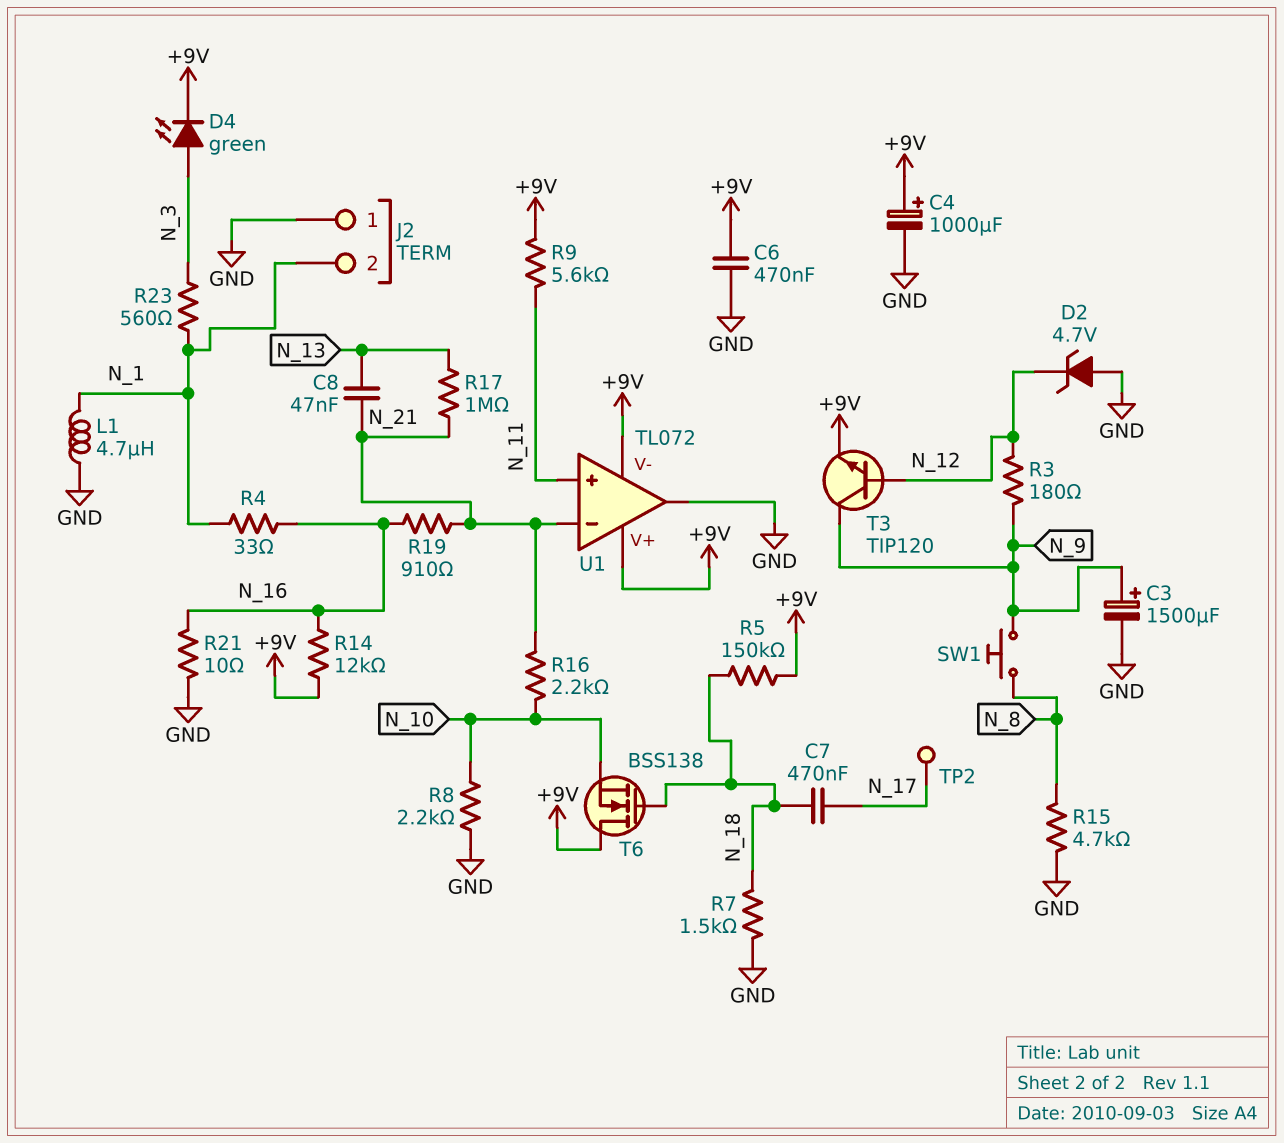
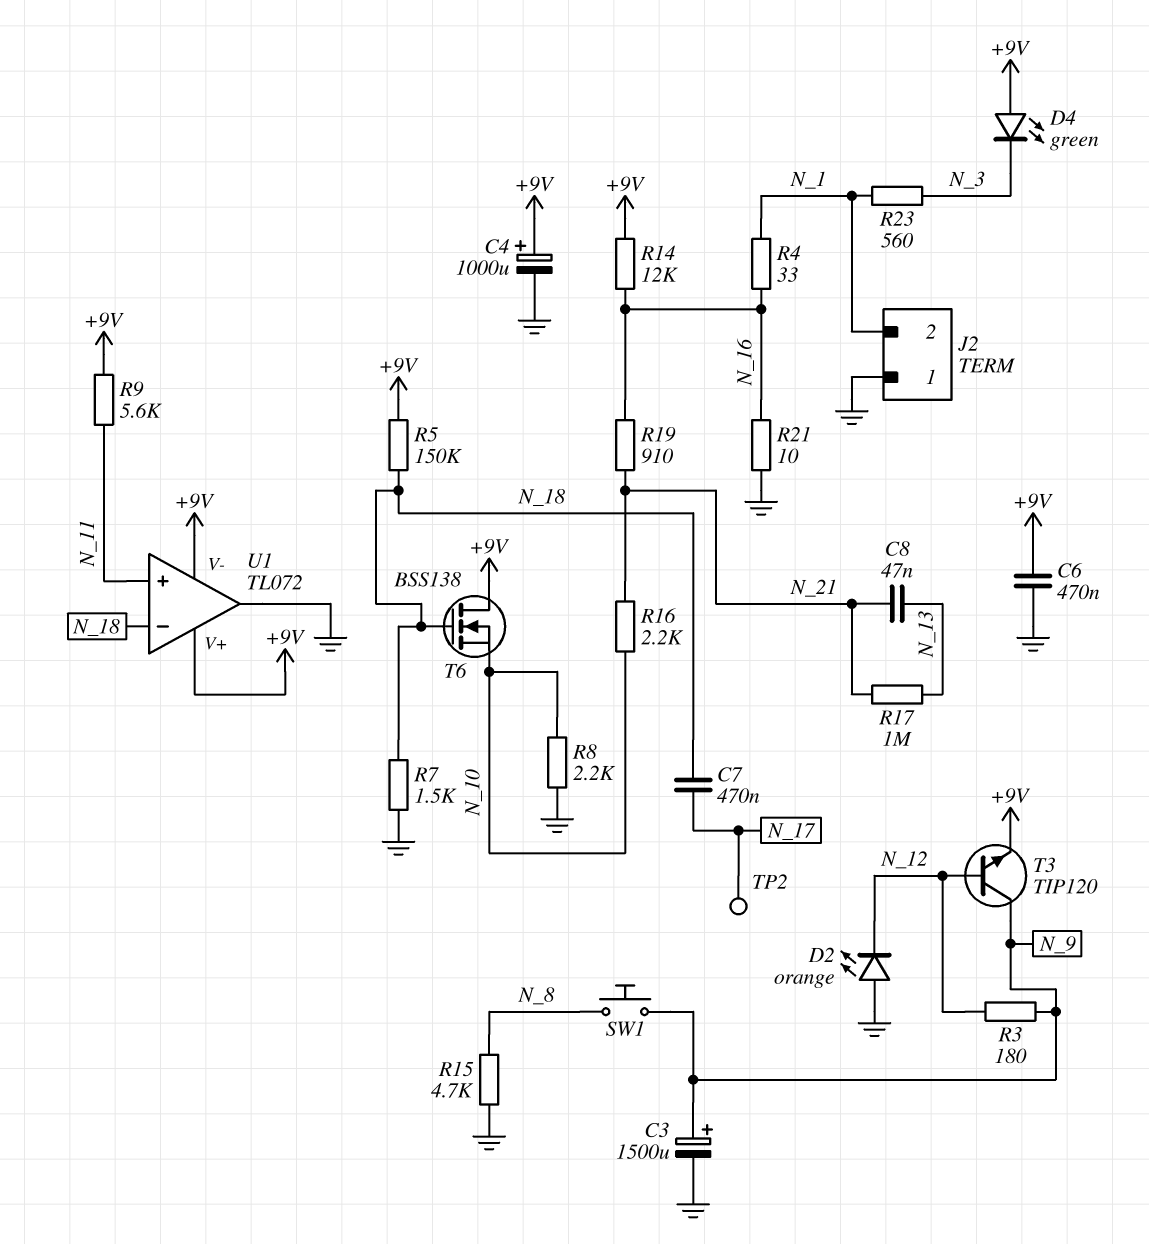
D2: zener 4.7V (A GND, K N_12) -> LED orange (A GND, K N_12)
D4: LED green (A N_3, K +9V) -> LED green (A +9V, K N_3)
L1: 4.7uH (GND, N_1) -> none
U1 pin in-: N_21 -> N_18

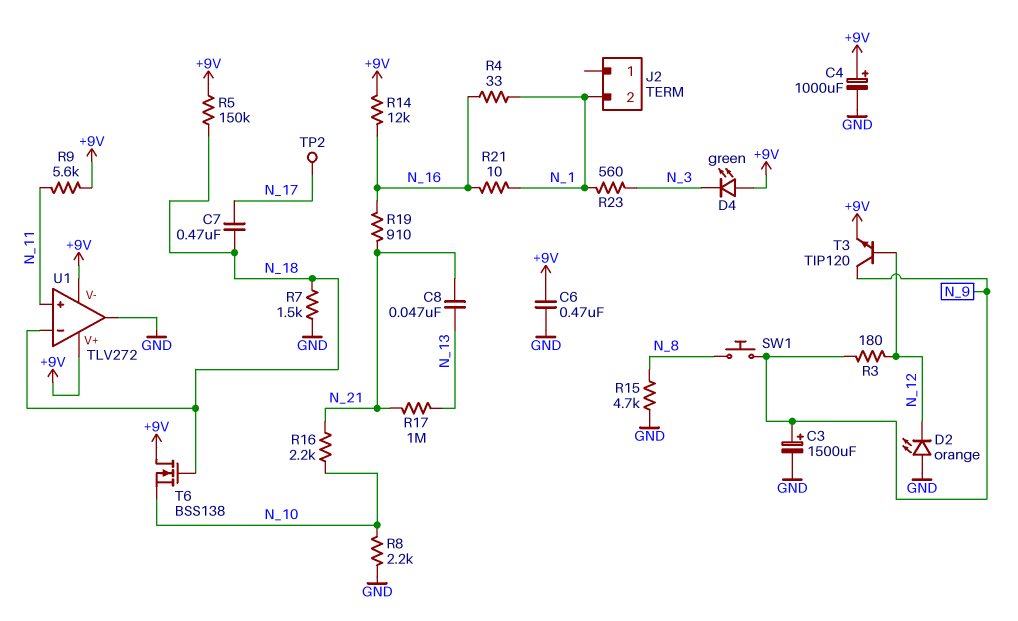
J2 pin 1: GND -> none
R21: 10 (GND, N_16) -> 10 (N_1, N_16)
U1: TL072 -> TLV272

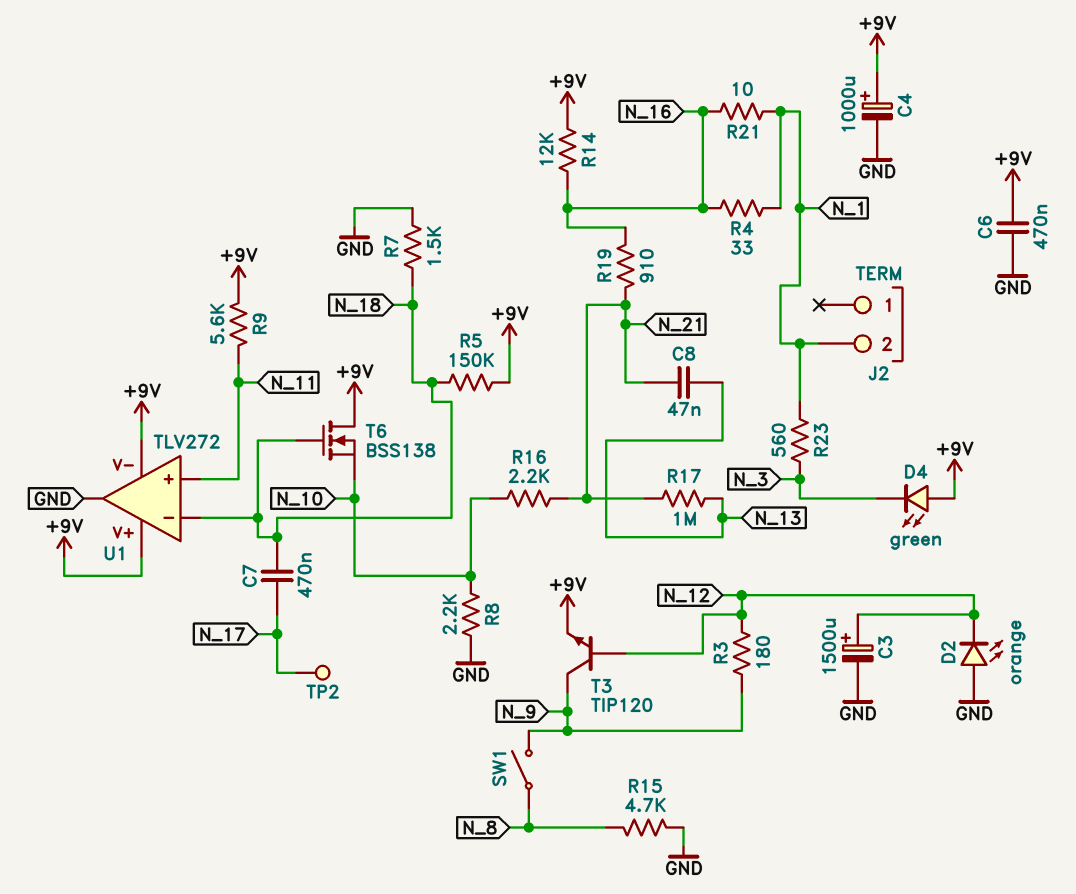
C3: 1500uF (plus N_9, minus GND) -> 1500uF (plus N_12, minus GND)
SW1: button (N_8, N_9) -> switch (N_8, N_9)

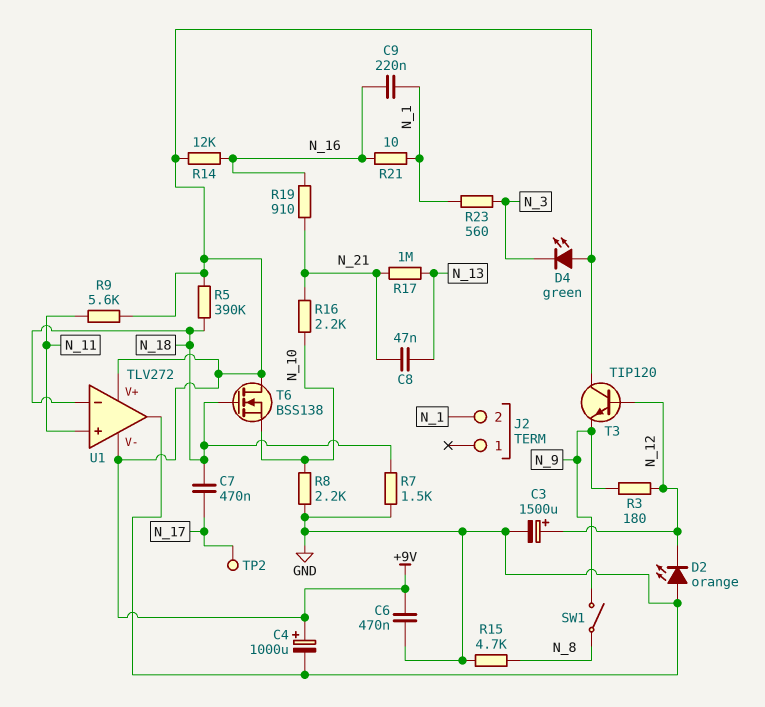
C9: none -> 220nF (N_1, N_16)
R4: 33 (N_1, N_16) -> none
R5: 150k (+9V, N_18) -> 390k (+9V, N_18)
T3: NPN TIP120 (B N_12, C N_9, E +9V) -> NPN TIP120 (B N_12, C +9V, E N_9)

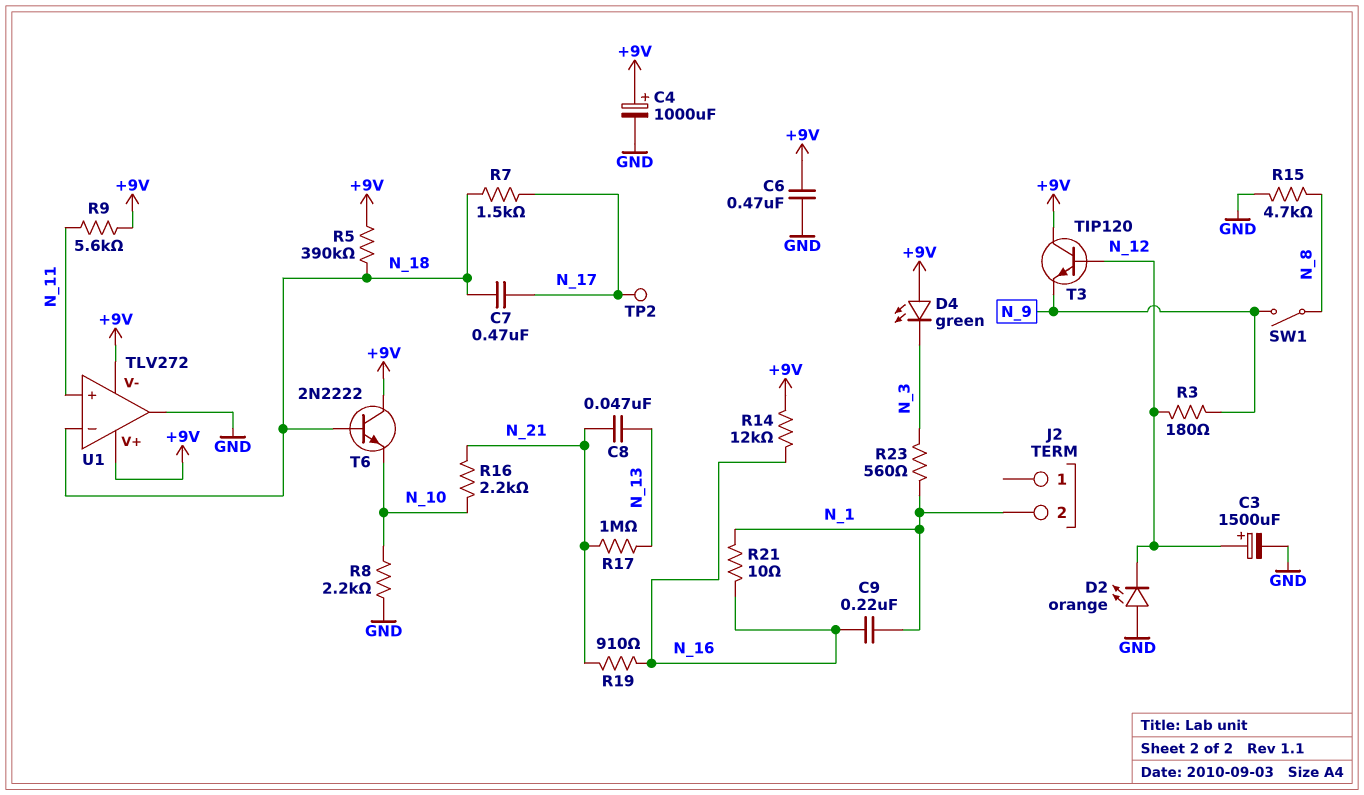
R7: 1.5k (GND, N_18) -> 1.5k (N_17, N_18)
T6: NMOS BSS138 (G N_18, D +9V, S N_10) -> NPN 2N2222 (B N_18, C +9V, E N_10)

